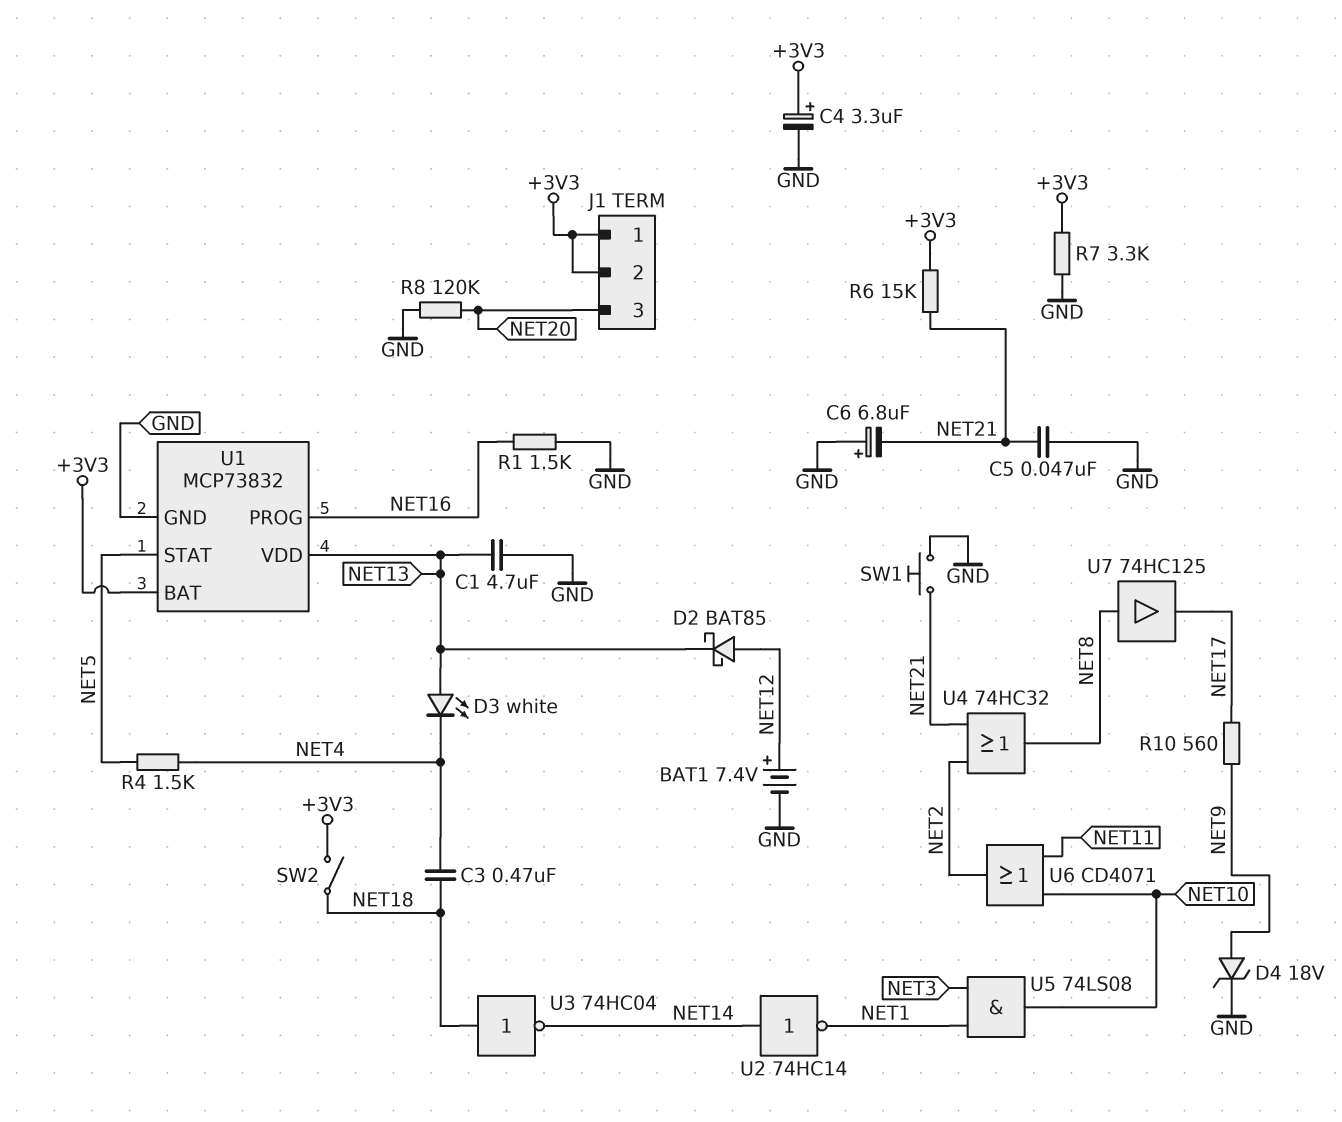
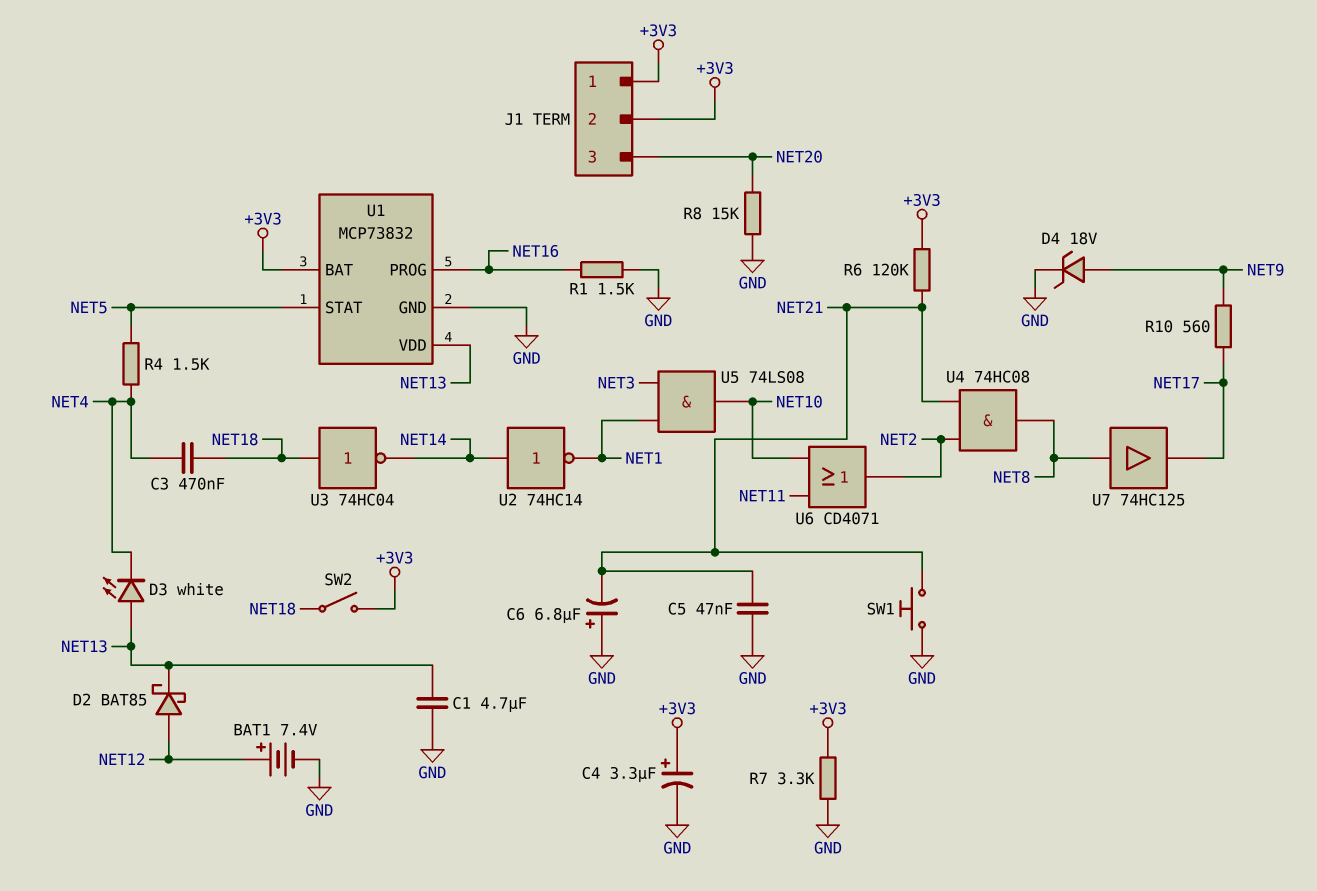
R6: 15k (+3V3, NET21) -> 120k (+3V3, NET21)
R8: 120k (GND, NET20) -> 15k (GND, NET20)
U4: OR 74HC32 (in NET2, in NET21, out NET8) -> AND 74HC08 (in NET2, in NET21, out NET8)

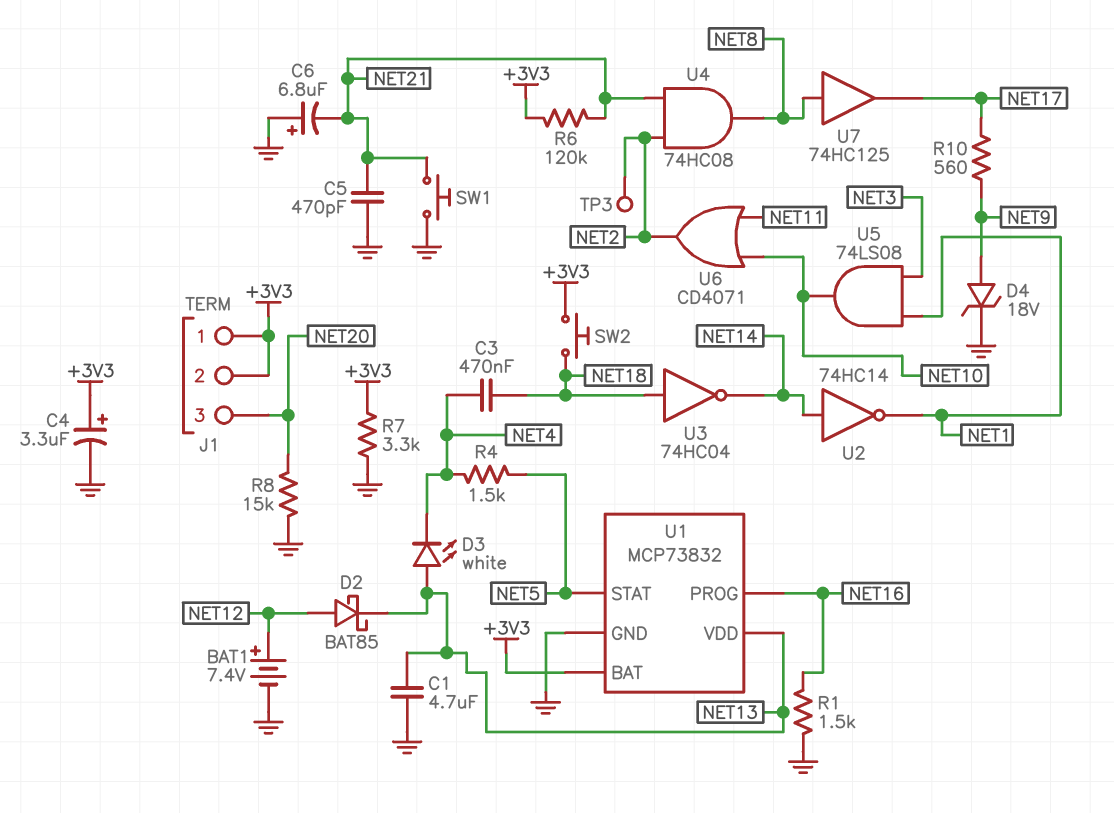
C5: 47nF (GND, NET21) -> 470pF (GND, NET21)
SW2: switch (+3V3, NET18) -> button (+3V3, NET18)
TP3: none -> test point (NET2)

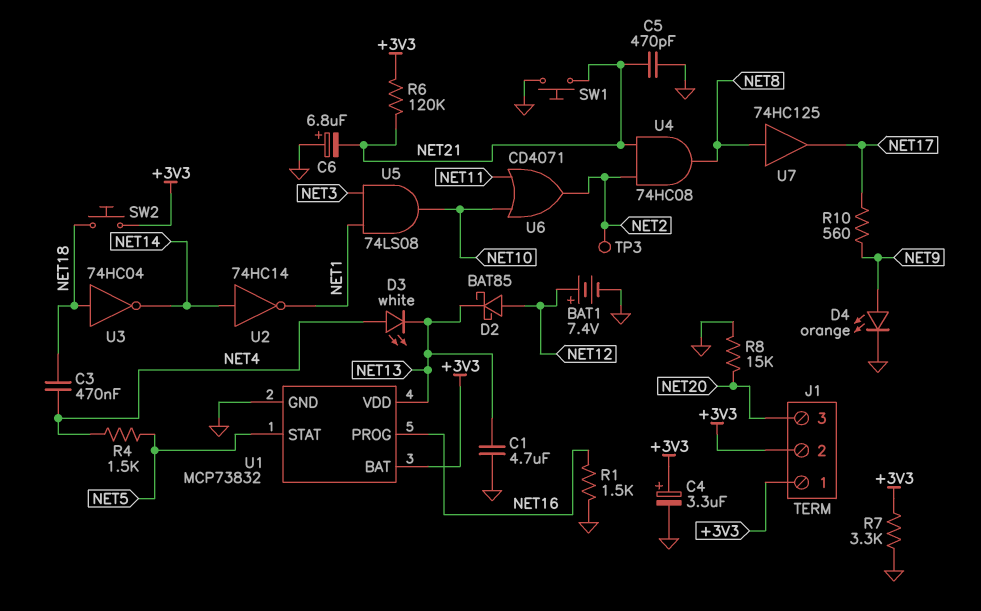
D3: LED white (A NET13, K NET4) -> LED white (A NET4, K NET13)
D4: zener 18V (A NET9, K GND) -> LED orange (A NET9, K GND)

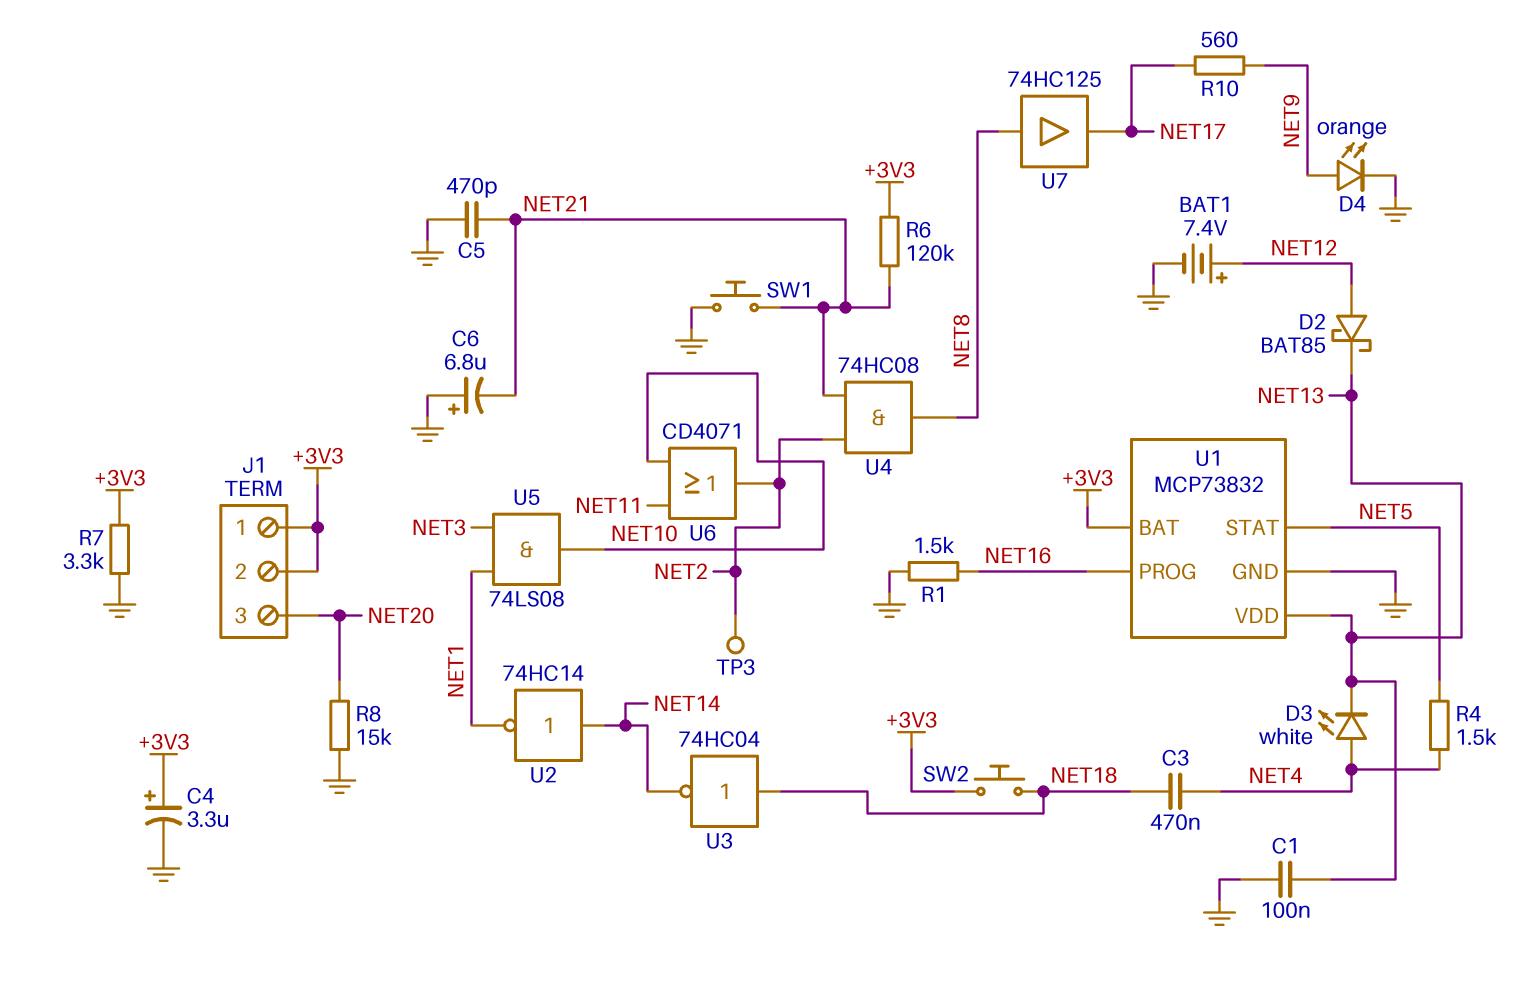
C1: 4.7uF (GND, NET13) -> 100nF (GND, NET13)

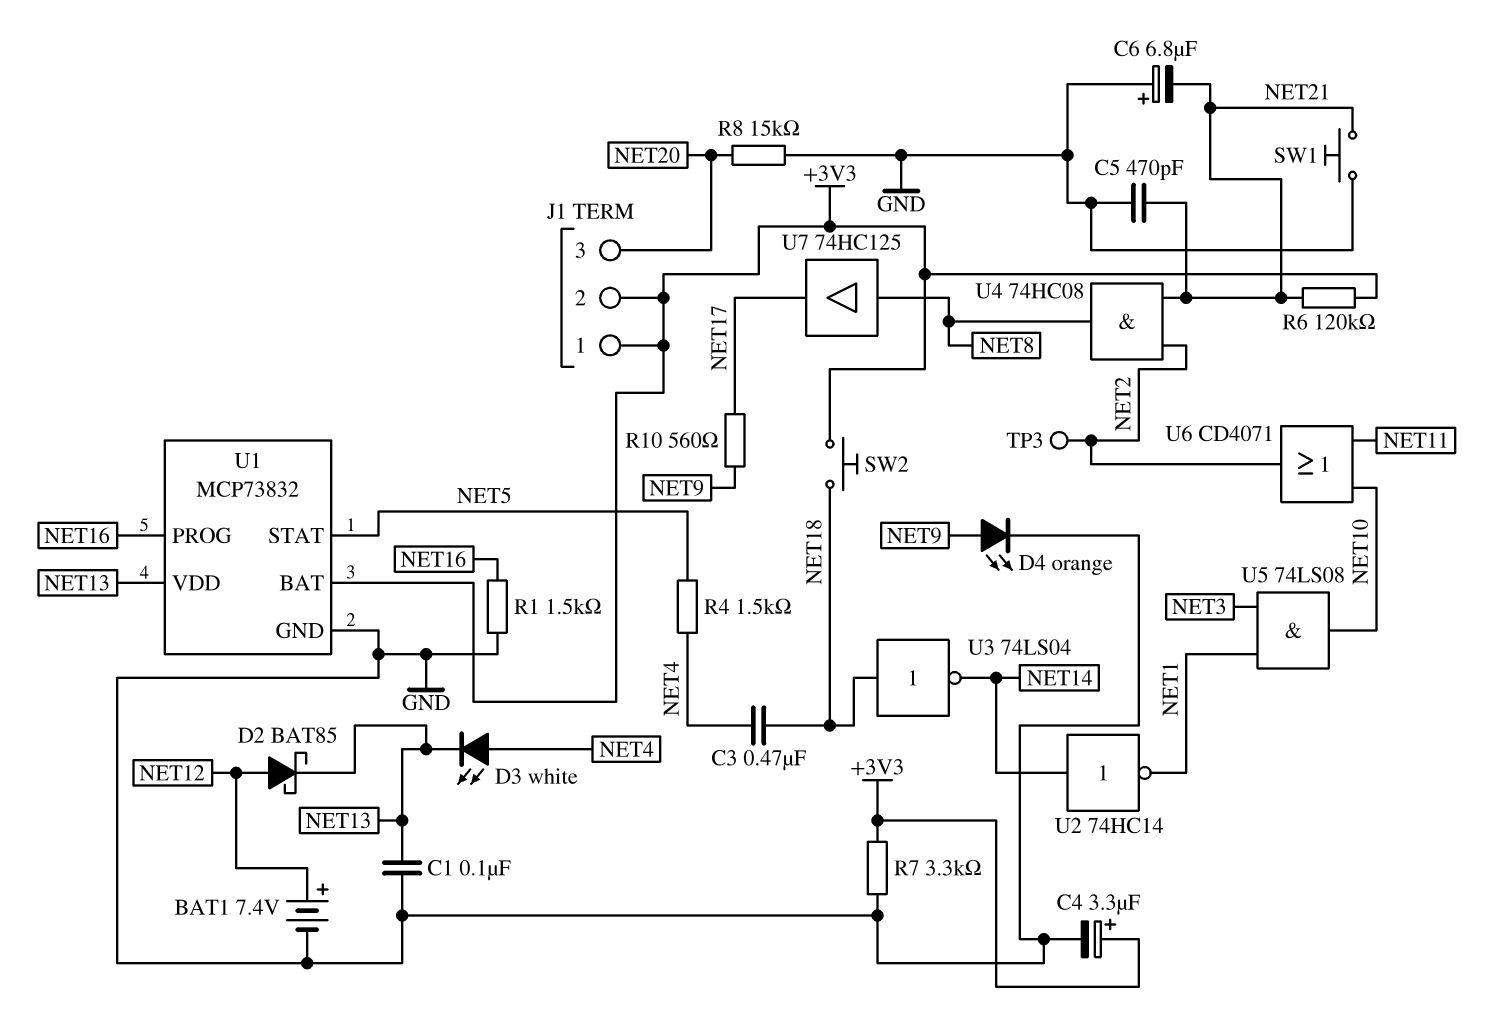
U3: NOT 74HC04 (in NET18, out NET14) -> NOT 74LS04 (in NET18, out NET14)

